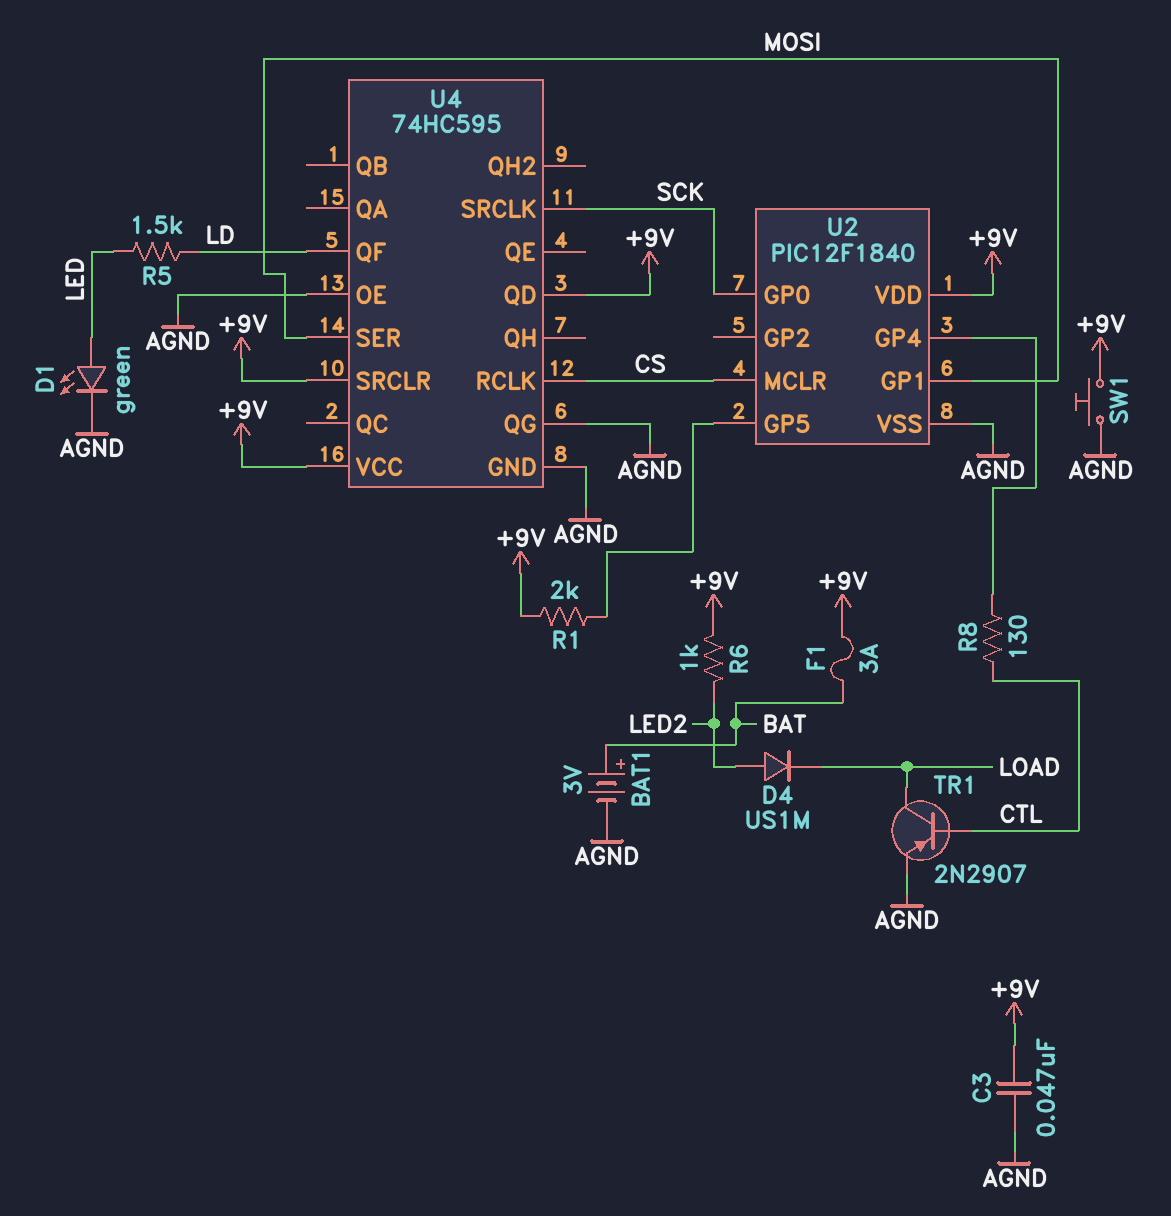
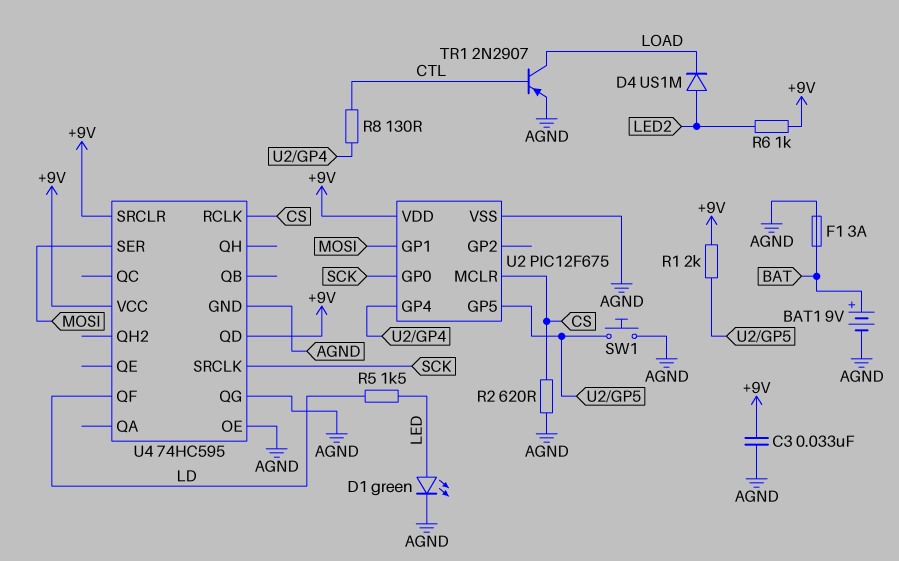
BAT1: 3V (plus BAT, minus AGND) -> 9V (plus BAT, minus AGND)
C3: 47nF (+9V, AGND) -> 33nF (+9V, AGND)
F1: 3A (+9V, BAT) -> 3A (AGND, BAT)
R2: none -> 620 (AGND, CS)
SW1: button (+9V, AGND) -> button (AGND, U2/GP5)
U2: PIC12F1840 -> PIC12F675

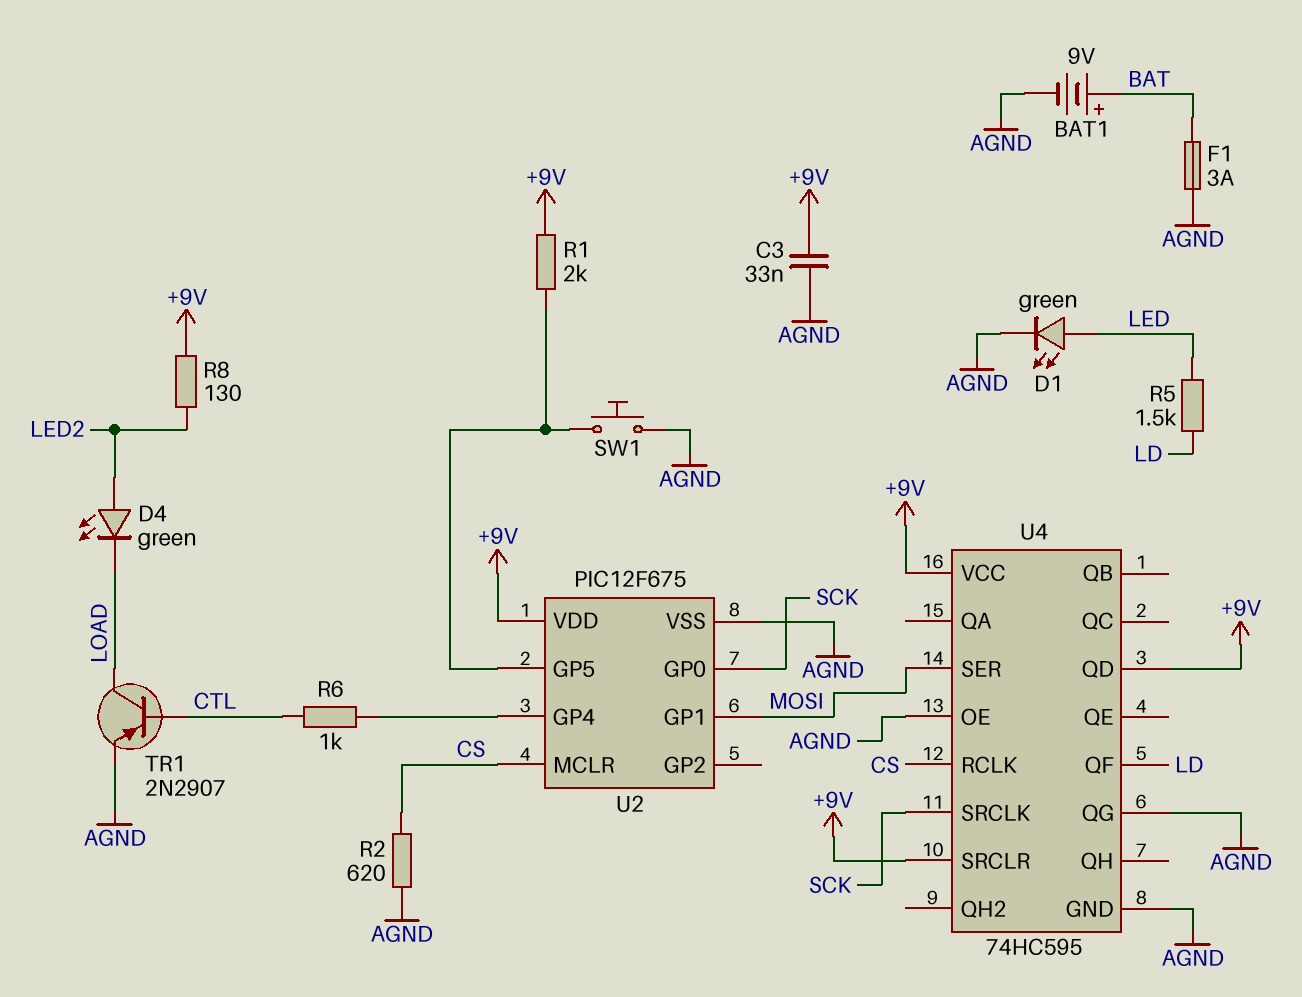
D4: diode US1M (A LED2, K LOAD) -> LED green (A LED2, K LOAD)
R6: 1k (+9V, LED2) -> 1k (CTL, U2/GP4)
R8: 130 (CTL, U2/GP4) -> 130 (+9V, LED2)

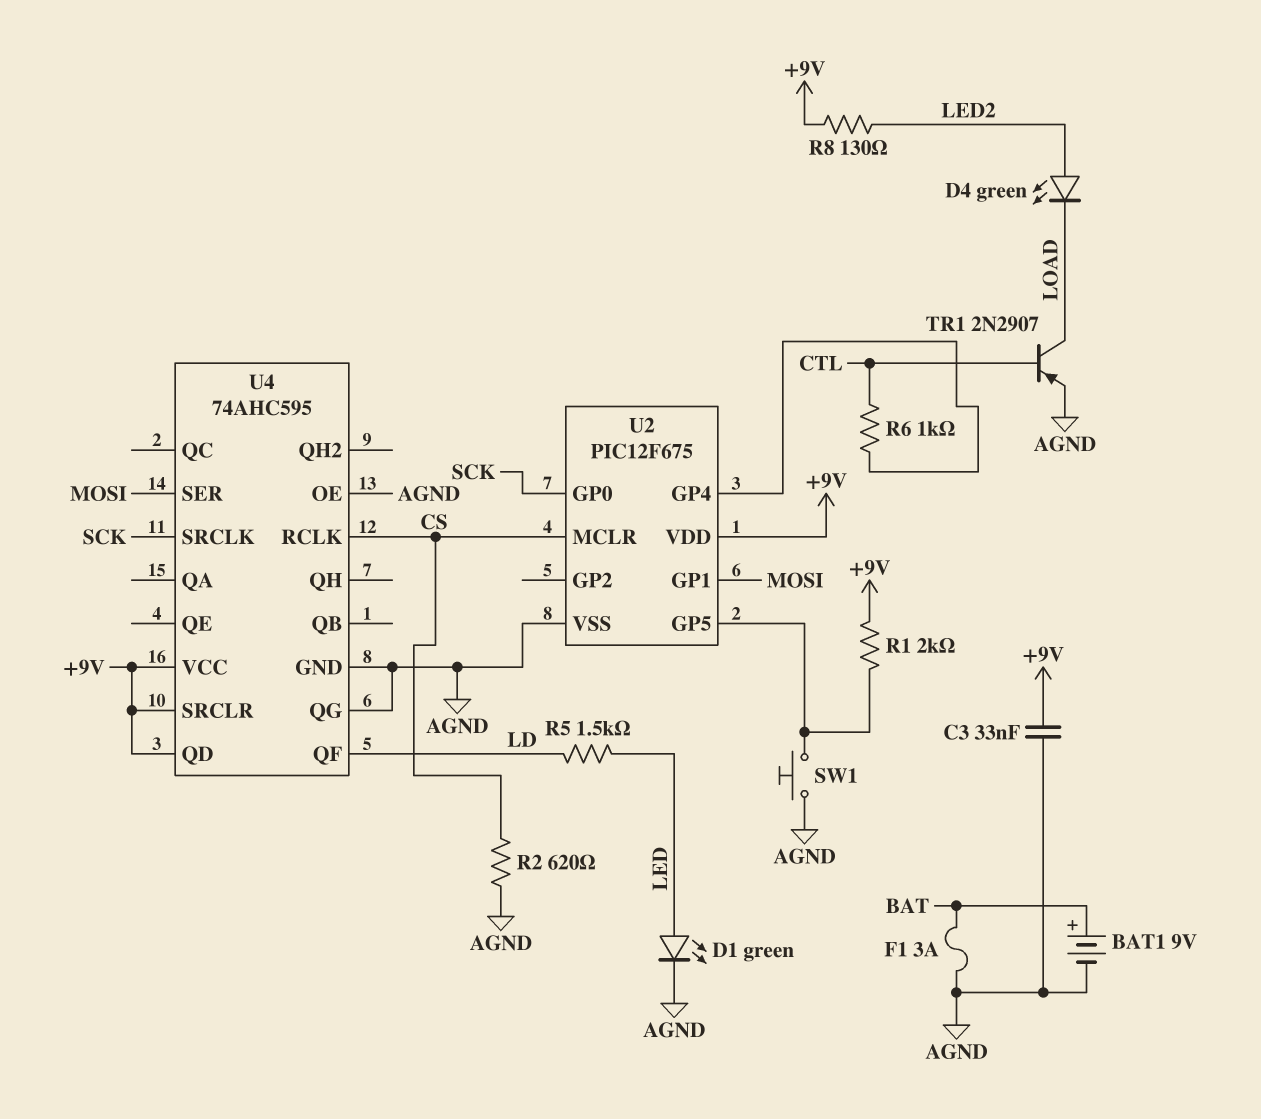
U4: 74HC595 -> 74AHC595

